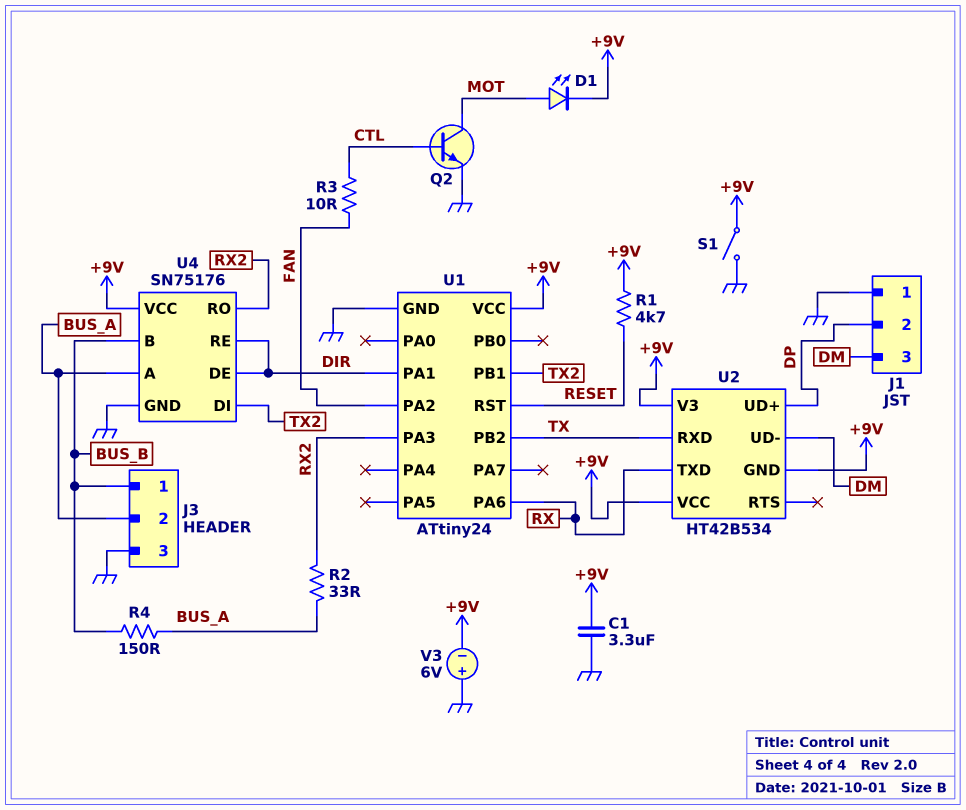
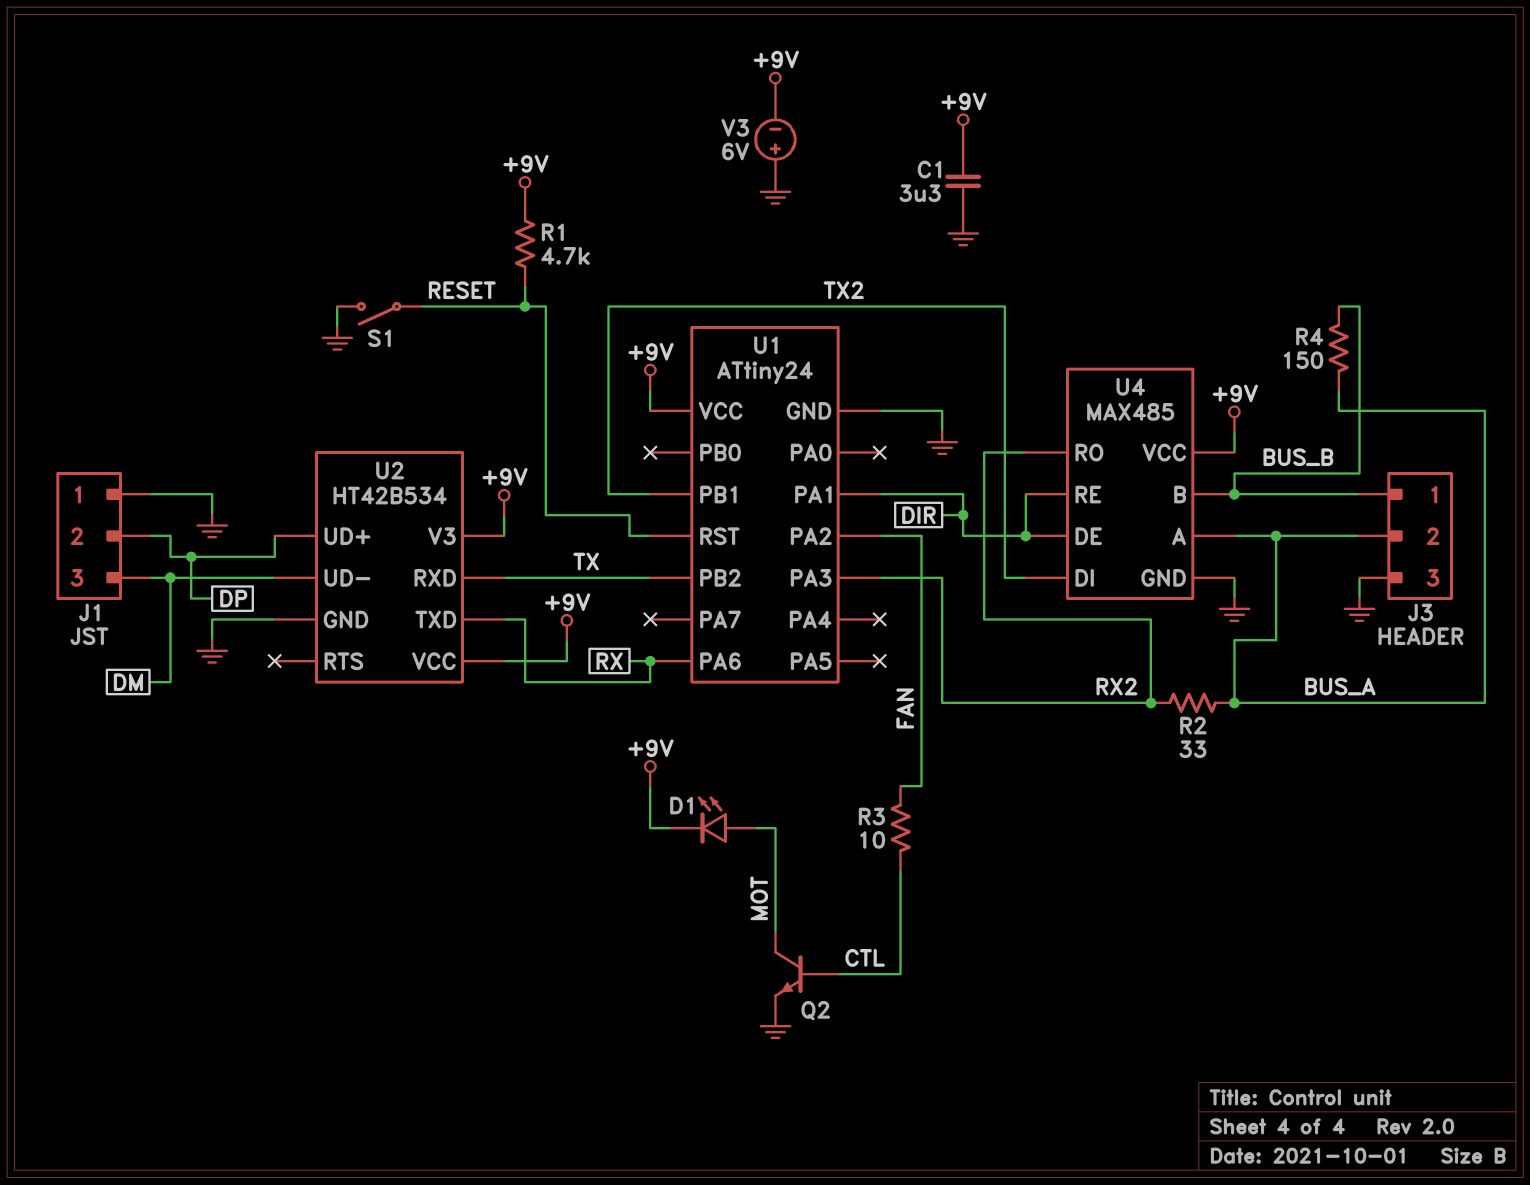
S1: switch (+9V, GND) -> switch (GND, RESET)
U2 pin GND: +9V -> GND
U4: SN75176 -> MAX485

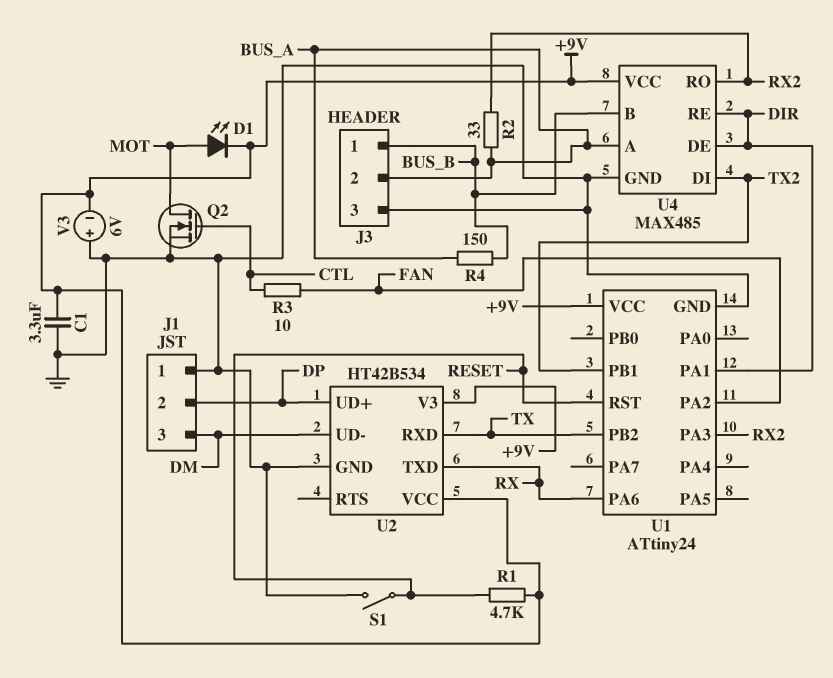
Q2: NPN (B CTL, C MOT, E GND) -> NMOS (G CTL, D MOT, S GND)

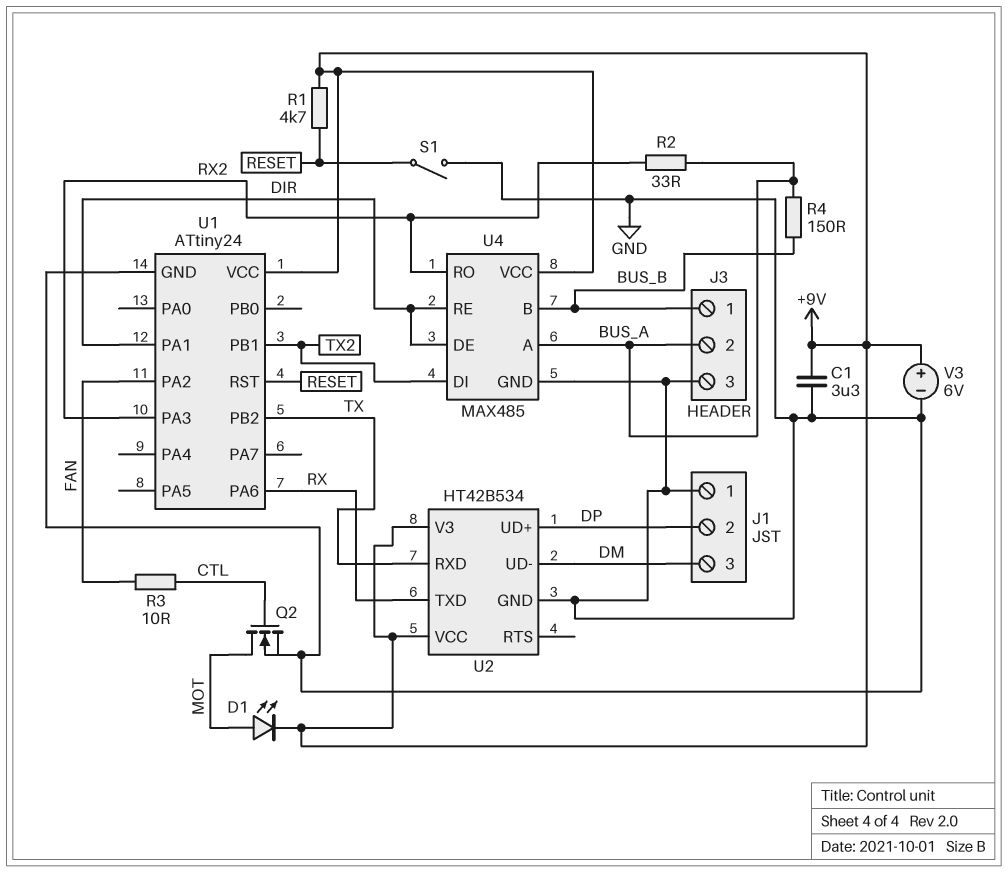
V3: 6V (plus GND, minus +9V) -> 6V (plus +9V, minus GND)

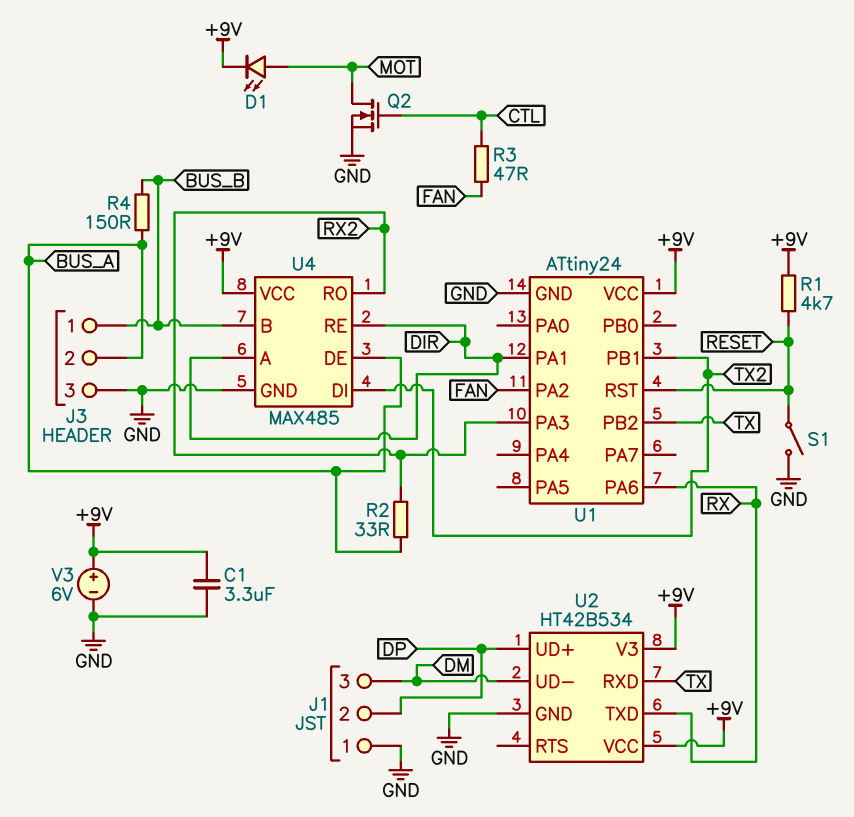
R3: 10 (CTL, FAN) -> 47 (CTL, FAN)
U4 pin A: BUS_A -> DIR
U4 pin DE: DIR -> BUS_A

